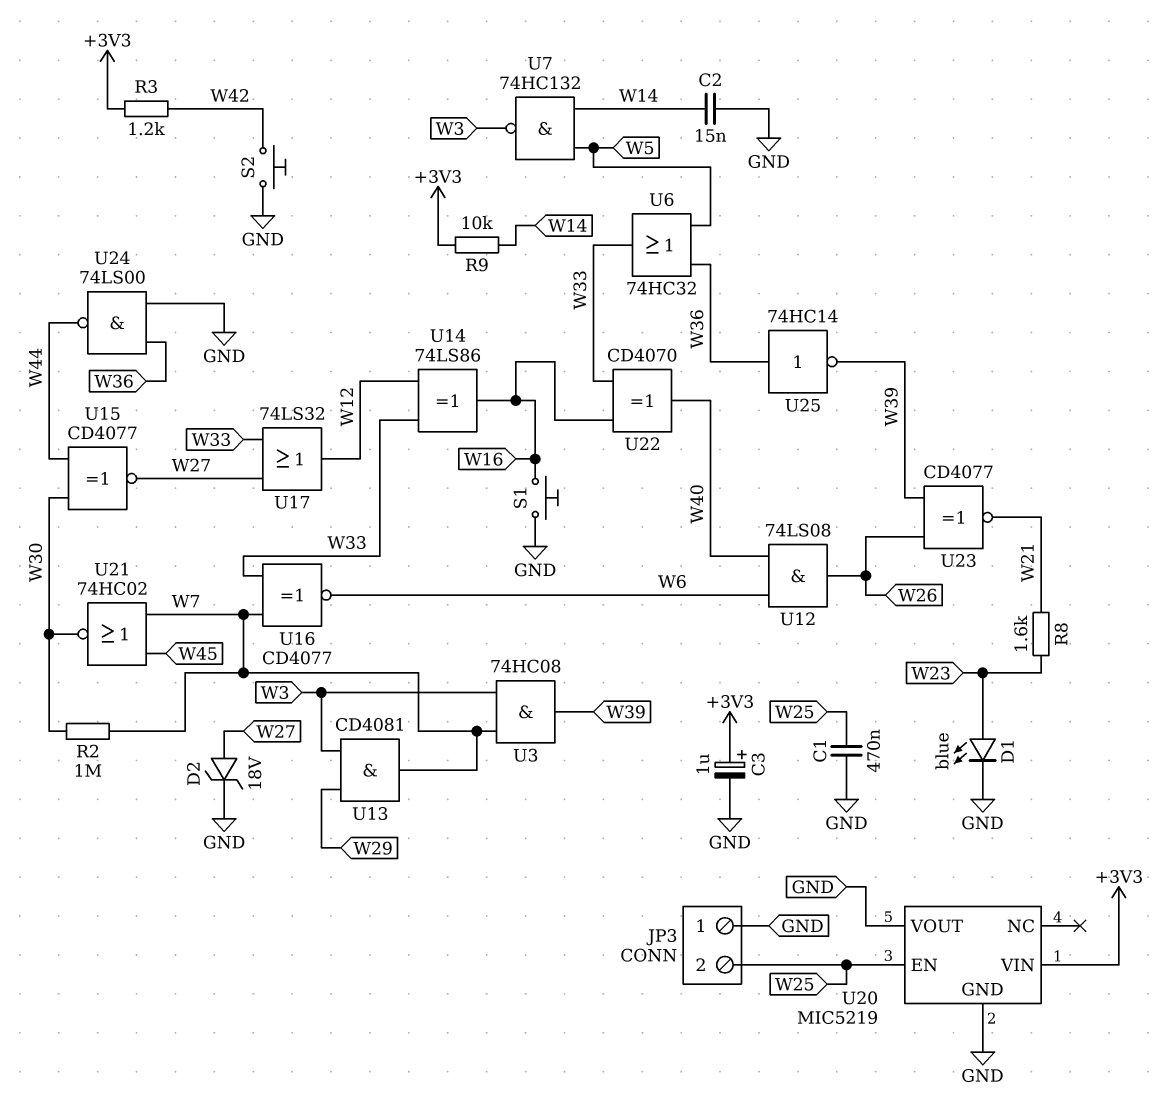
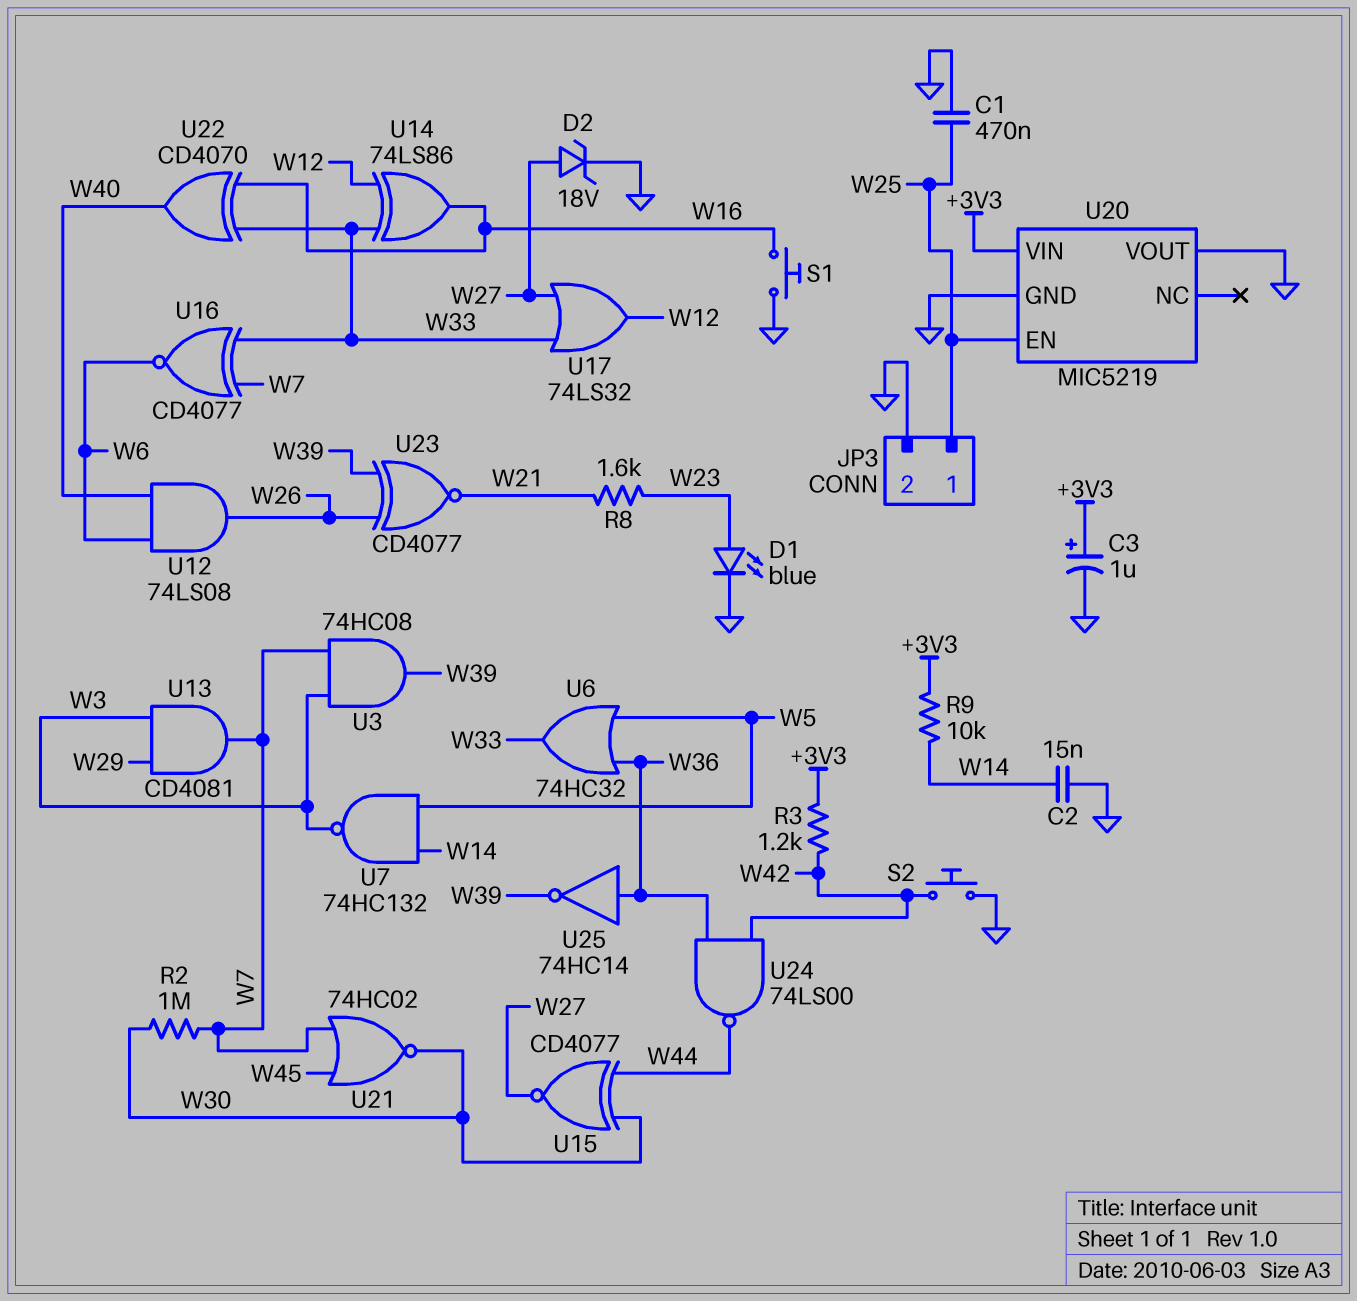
JP3 pin 1: GND -> W25
JP3 pin 2: W25 -> GND
U24: NAND 74LS00 (in GND, in W36, out W44) -> NAND 74LS00 (in W36, in W42, out W44)

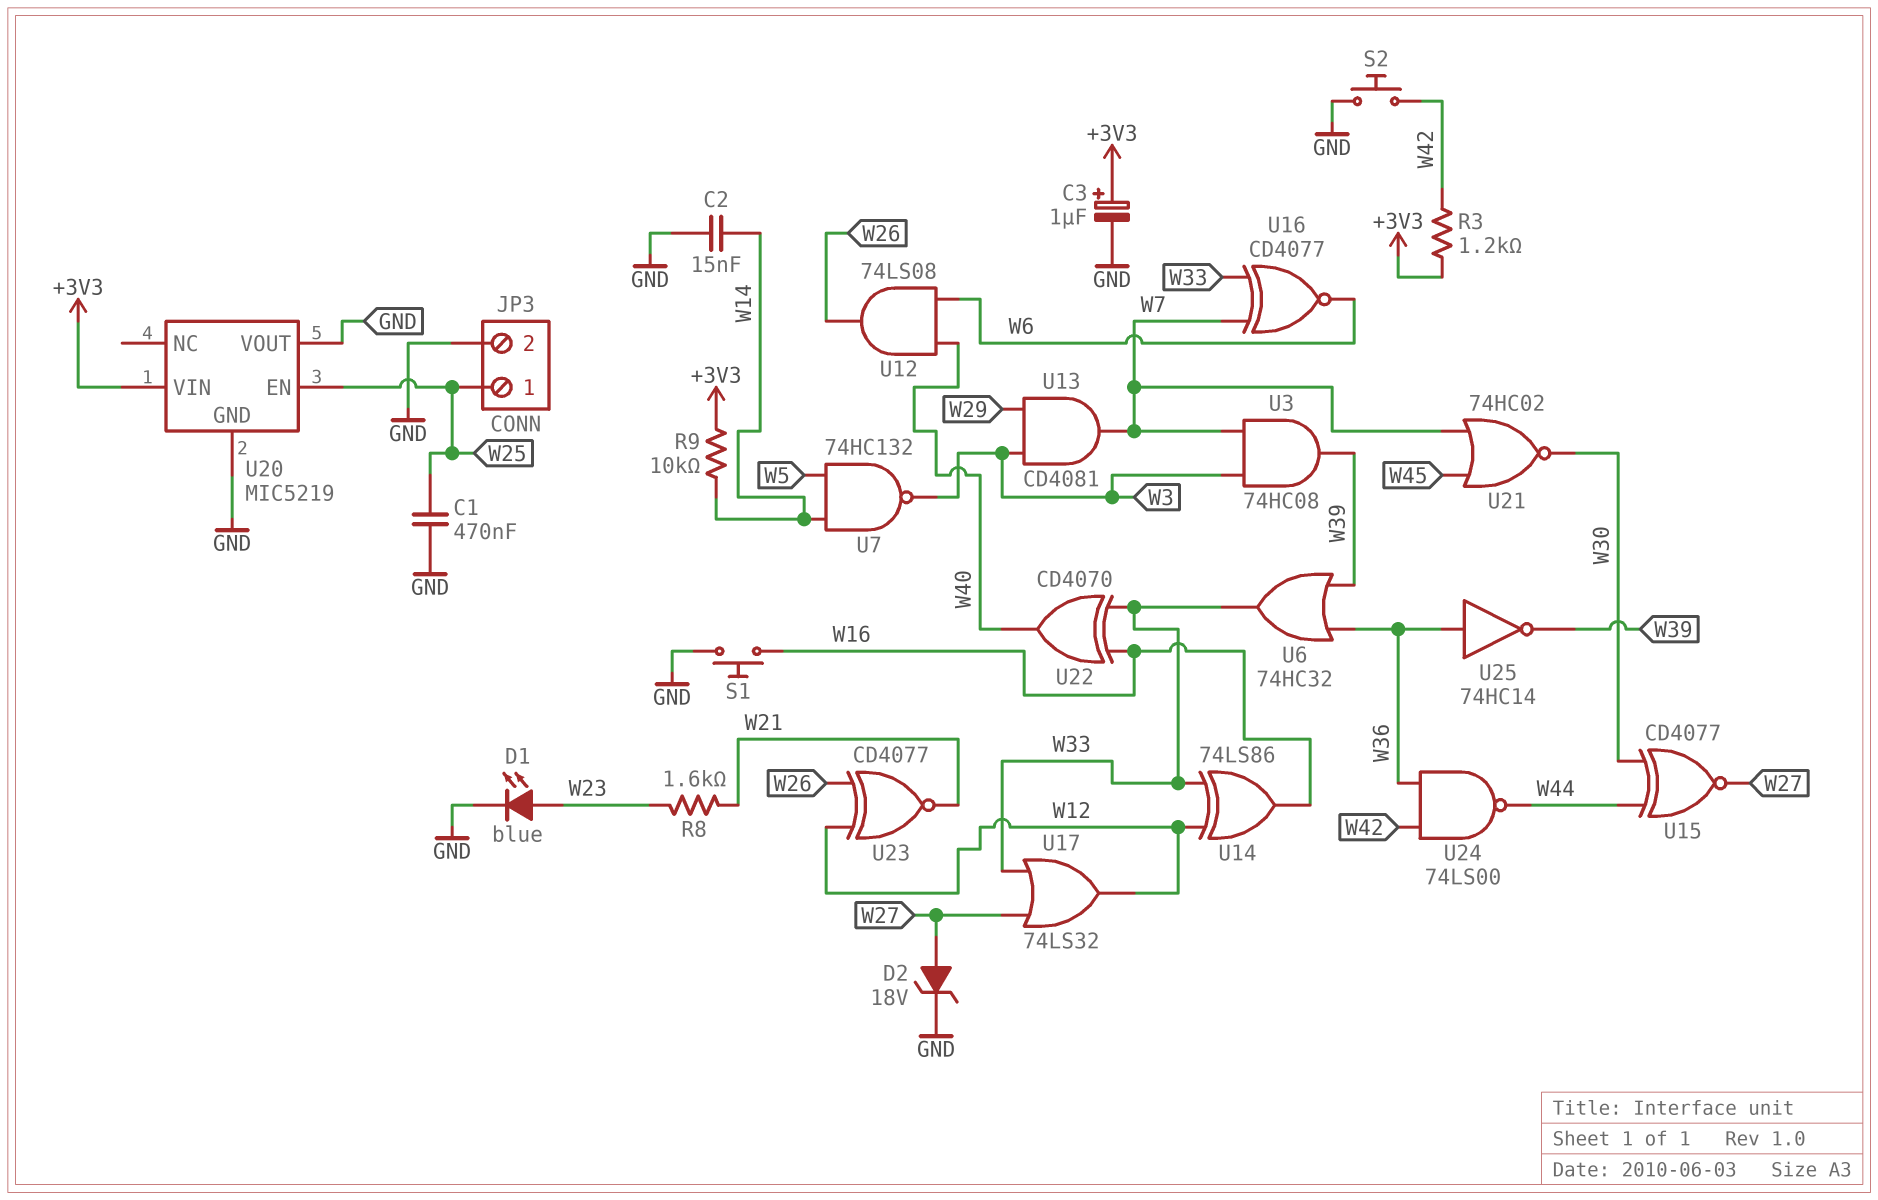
R2: 1M (W7, W30) -> none
U6: OR 74HC32 (in W5, in W36, out W33) -> OR 74HC32 (in W36, in W39, out W33)
U23: XNOR CD4077 (in W26, in W39, out W21) -> XNOR CD4077 (in W12, in W26, out W21)

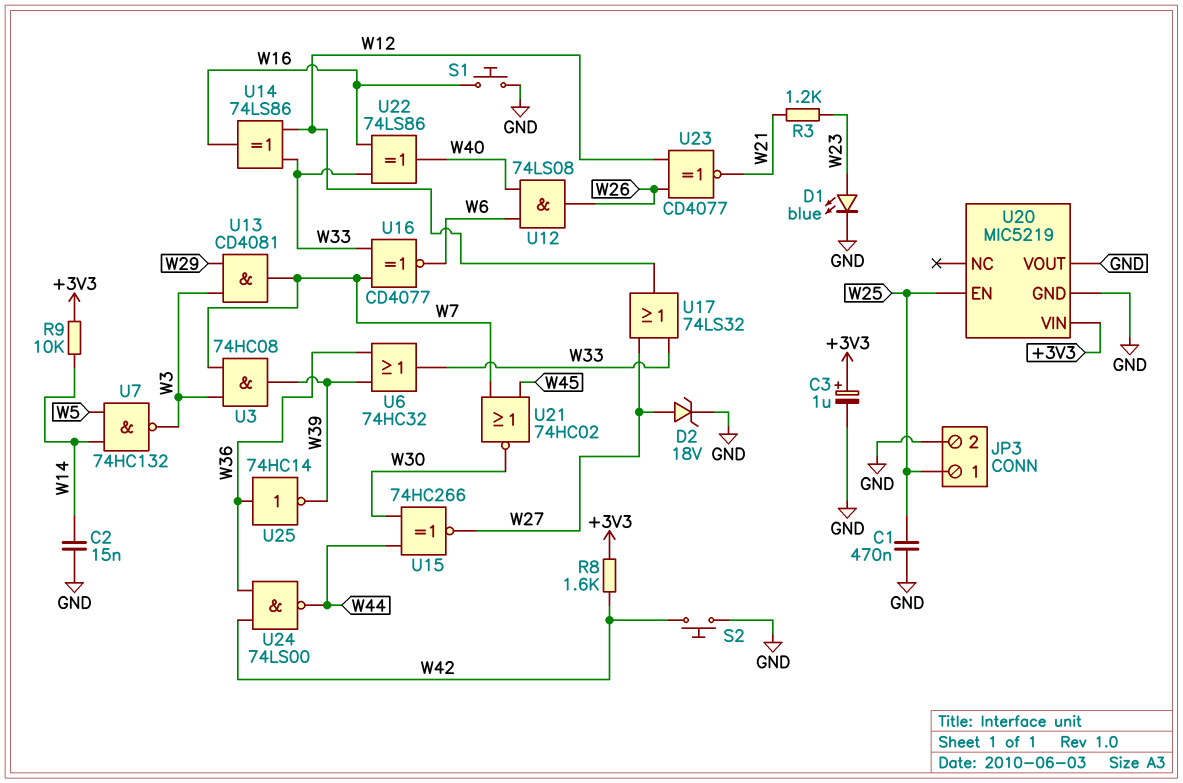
R3: 1.2k (+3V3, W42) -> 1.2k (W21, W23)
R8: 1.6k (W21, W23) -> 1.6k (+3V3, W42)
U15: XNOR CD4077 (in W30, in W44, out W27) -> XNOR 74HC266 (in W30, in W44, out W27)
U22: XOR CD4070 (in W16, in W33, out W40) -> XOR 74LS86 (in W16, in W33, out W40)

